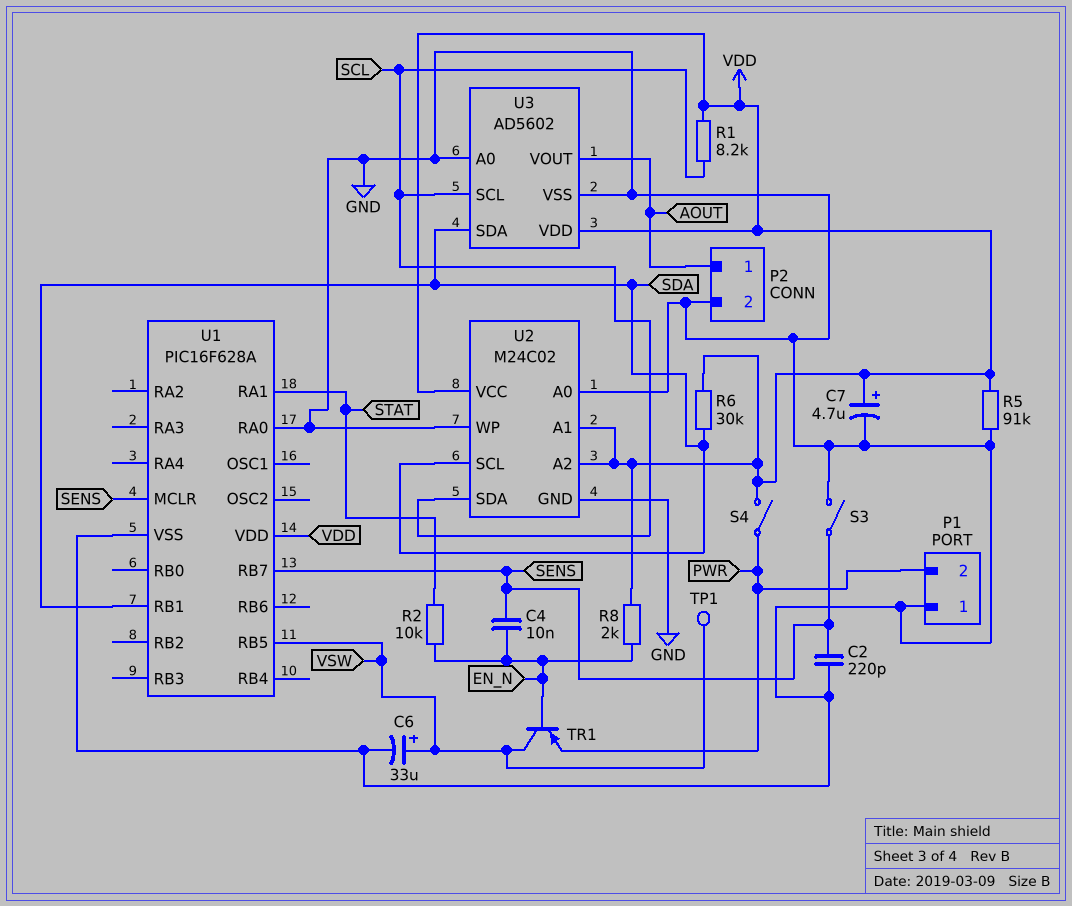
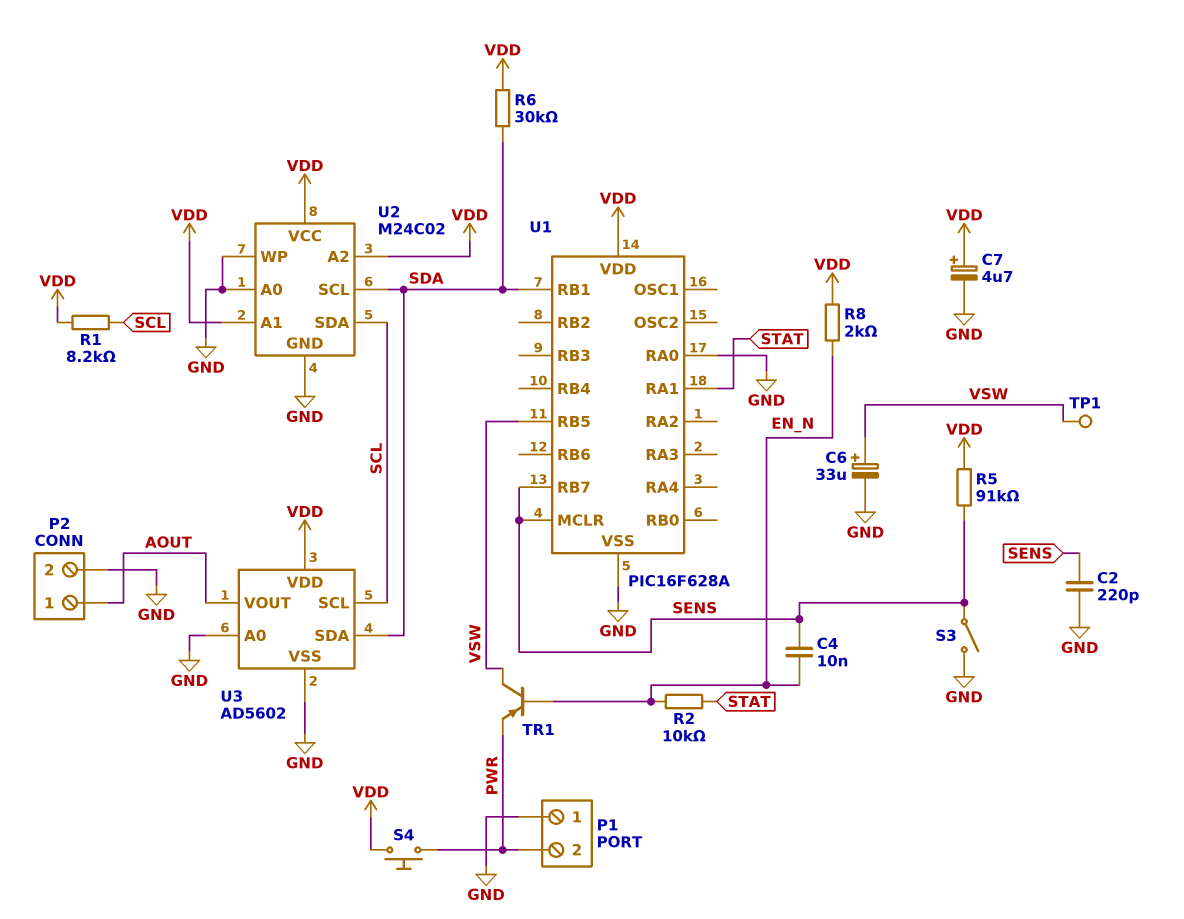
R5: 91k (GND, VDD) -> 91k (SENS, VDD)
S4: switch (PWR, VDD) -> button (PWR, VDD)

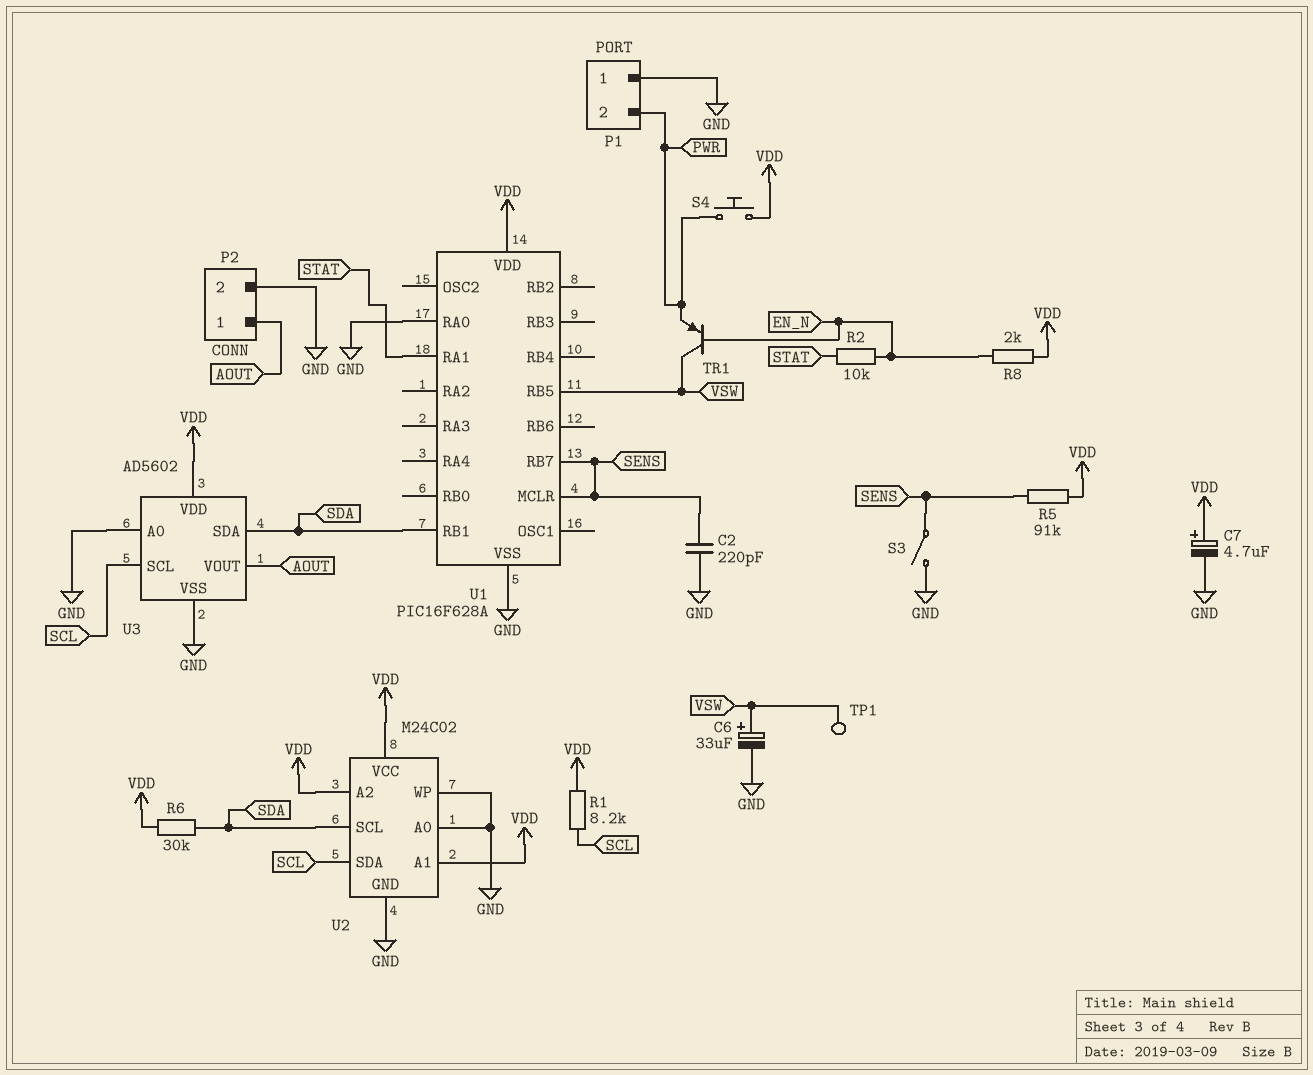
C4: 10nF (EN_N, SENS) -> none

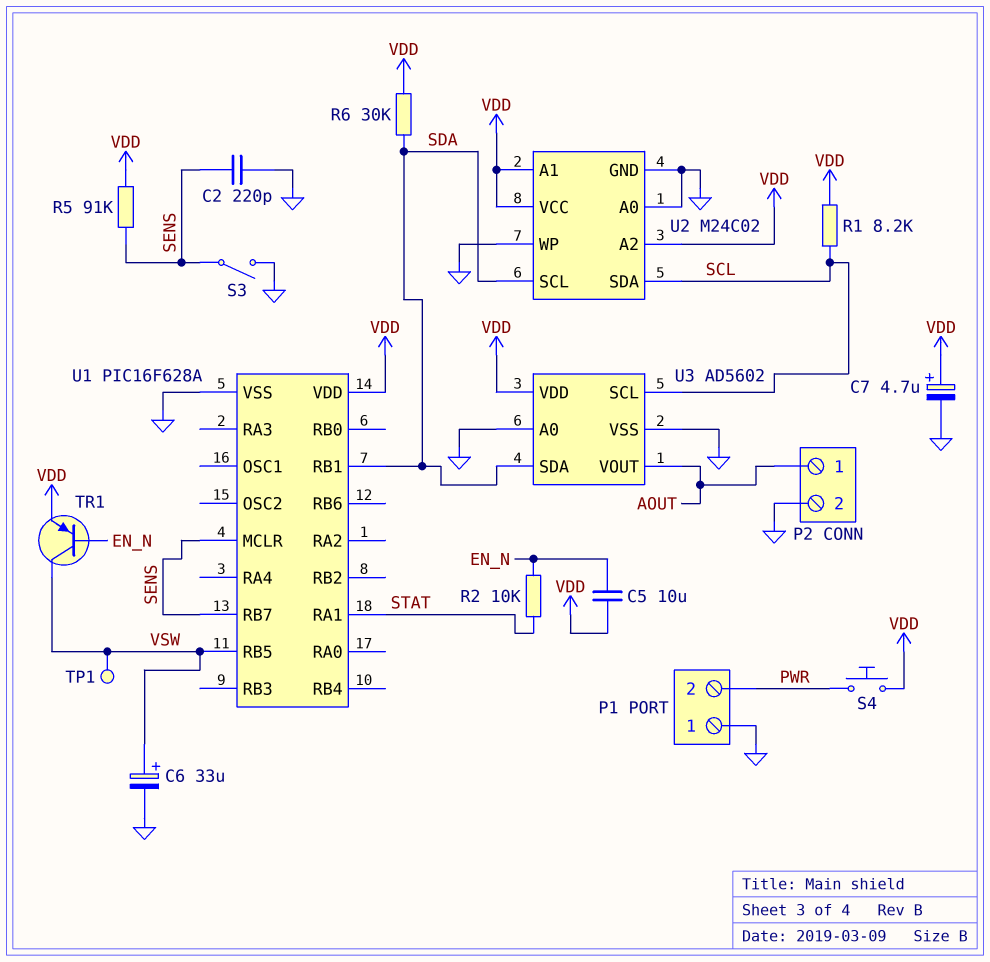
C5: none -> 10uF (EN_N, VDD)
R8: 2k (EN_N, VDD) -> none
TR1: PNP (B EN_N, C VSW, E PWR) -> PNP (B EN_N, C VSW, E VDD)
U1 pin RA0: GND -> none

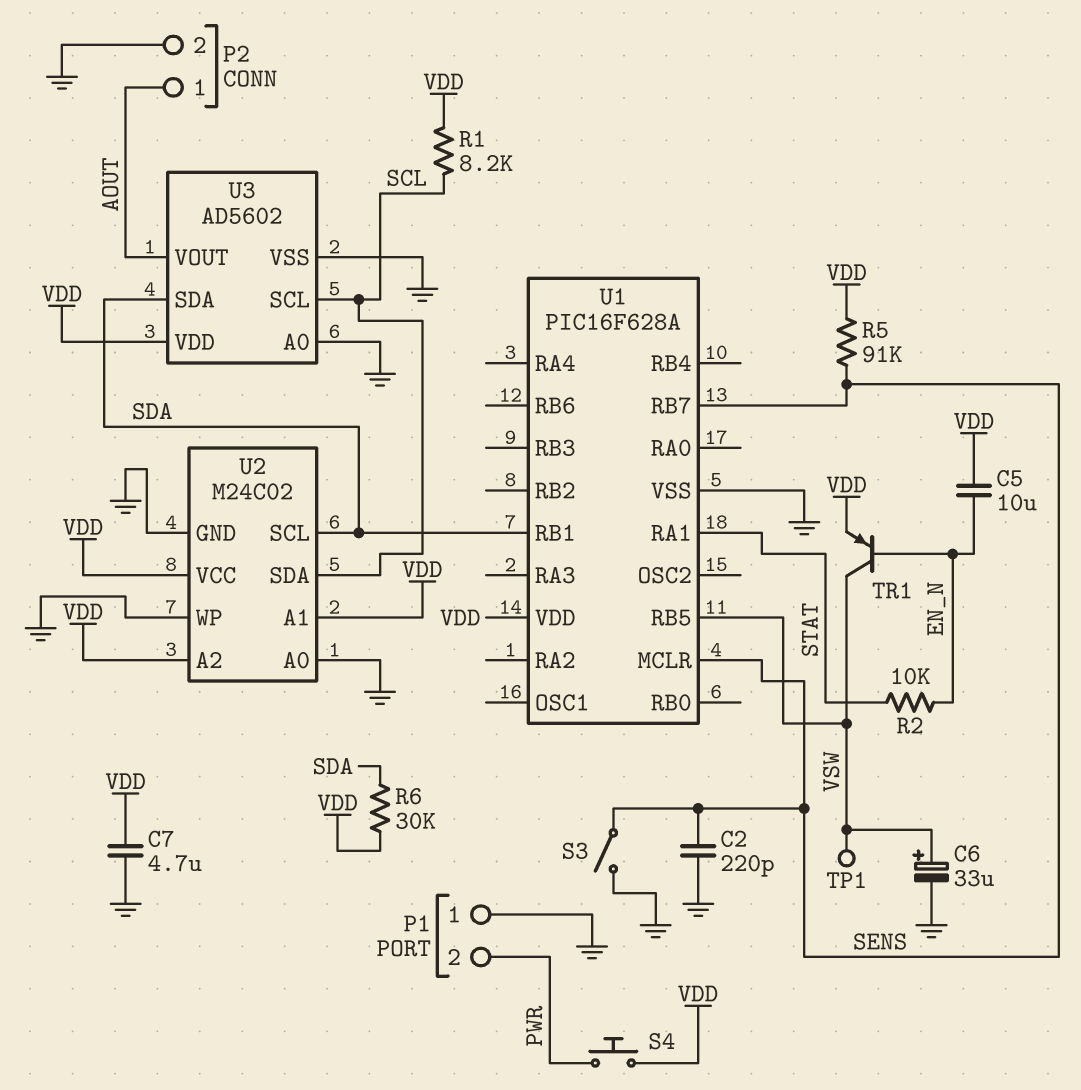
C7: 4.7uF (plus VDD, minus GND) -> 4.7uF (GND, VDD)

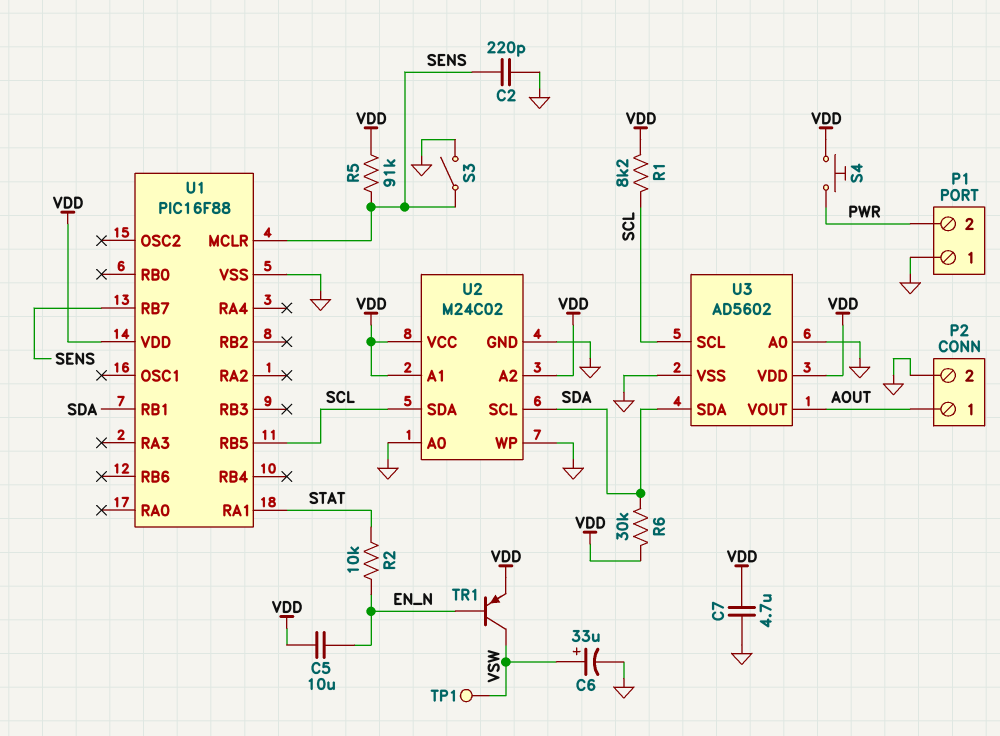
U1: PIC16F628A -> PIC16F88
U1 pin RB5: VSW -> SCL

